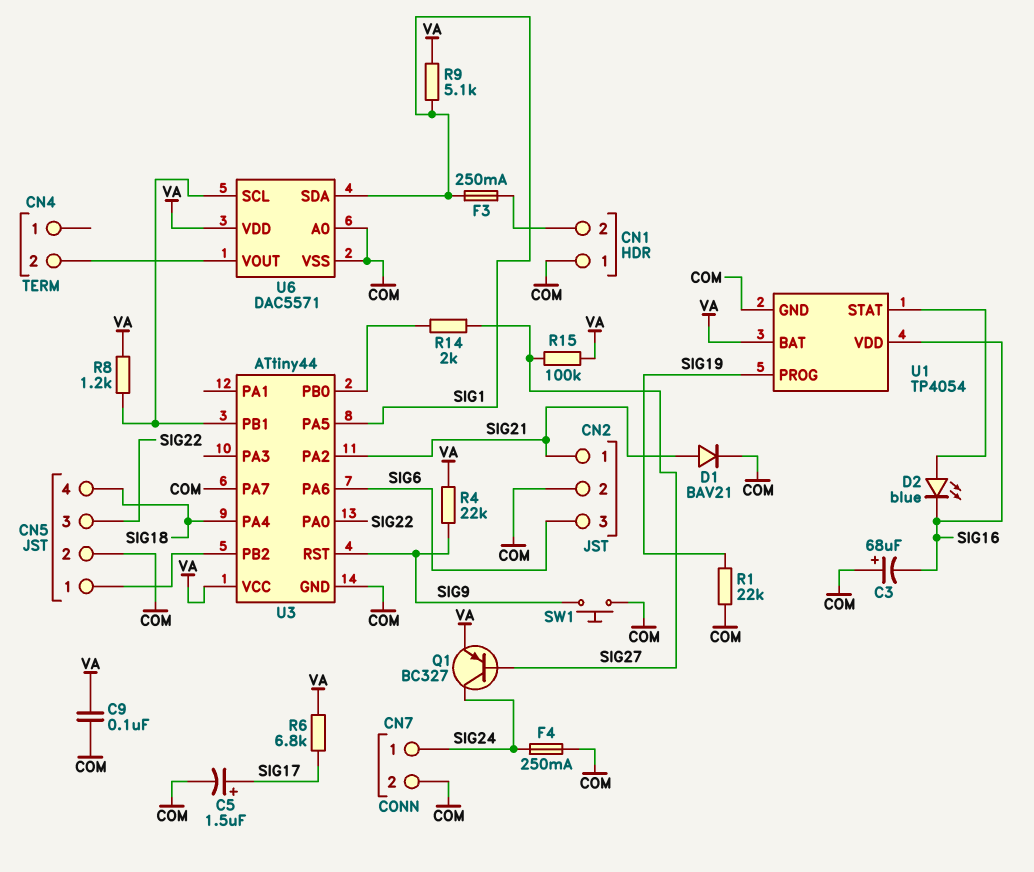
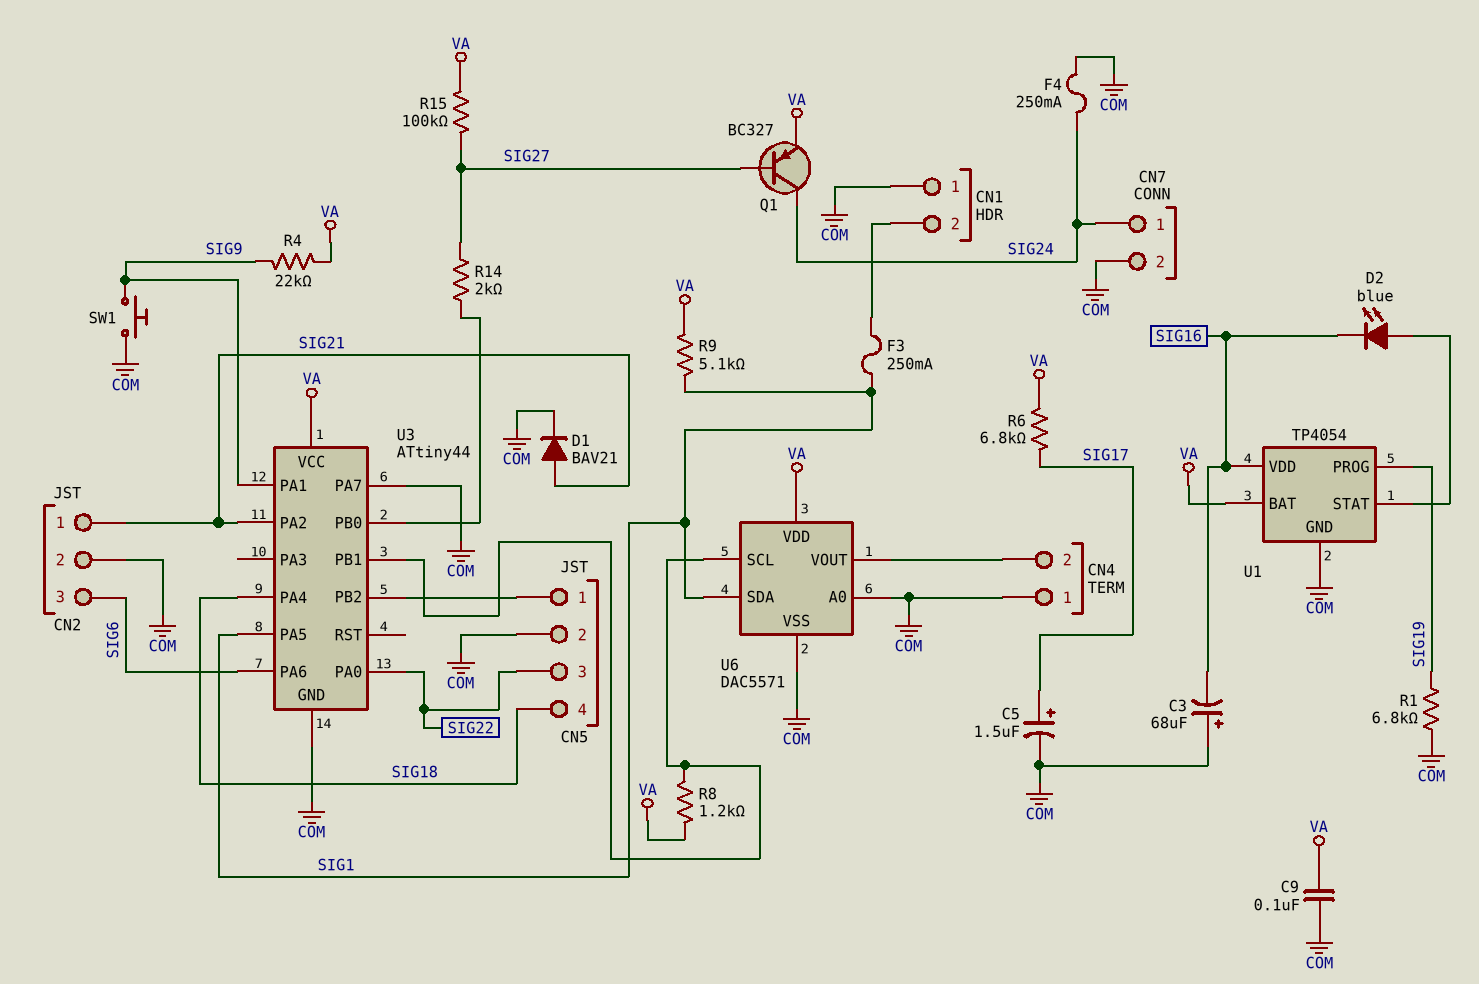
CN4 pin 1: none -> COM
R1: 22k (COM, SIG19) -> 6.8k (COM, SIG19)
U3 pin PA1: none -> SIG9
U3 pin RST: SIG9 -> none

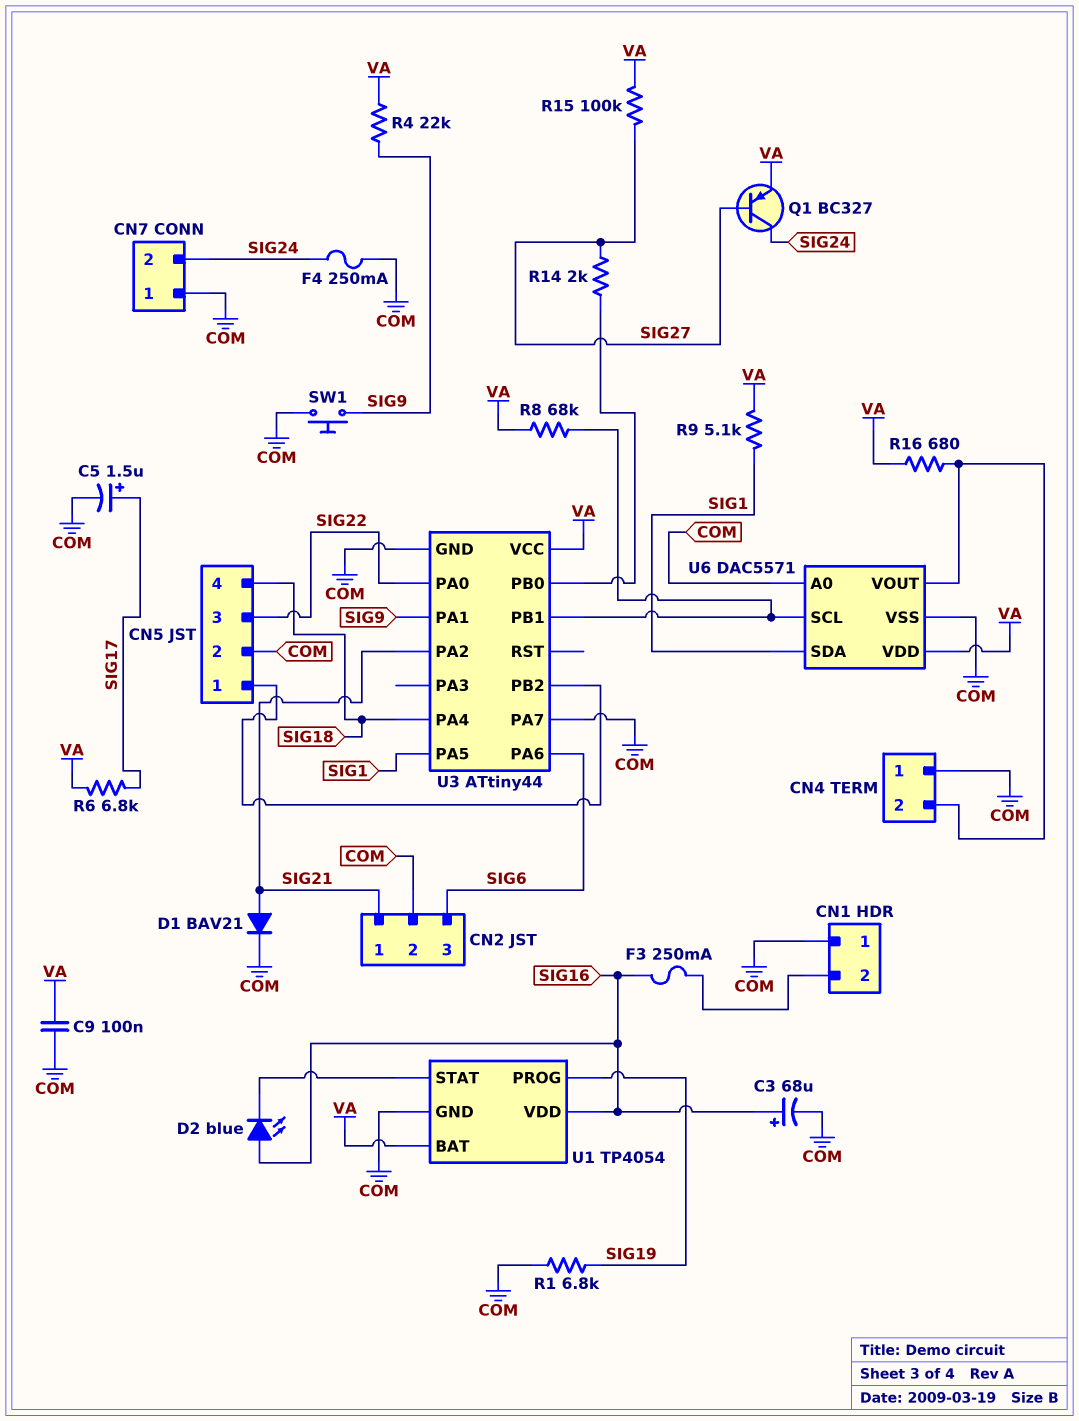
C3: 68uF (plus COM, minus SIG16) -> 68uF (plus SIG16, minus COM)
CN7 pin 1: SIG24 -> COM
CN7 pin 2: COM -> SIG24
D2: LED blue (A U1/STAT, K SIG16) -> LED blue (A SIG16, K U1/STAT)
F3: 250mA (CN1/2, SIG1) -> 250mA (CN1/2, SIG16)
R8: 1.2k (U3/PB1, VA) -> 68k (U3/PB1, VA)
R16: none -> 680 (CN4/2, VA)

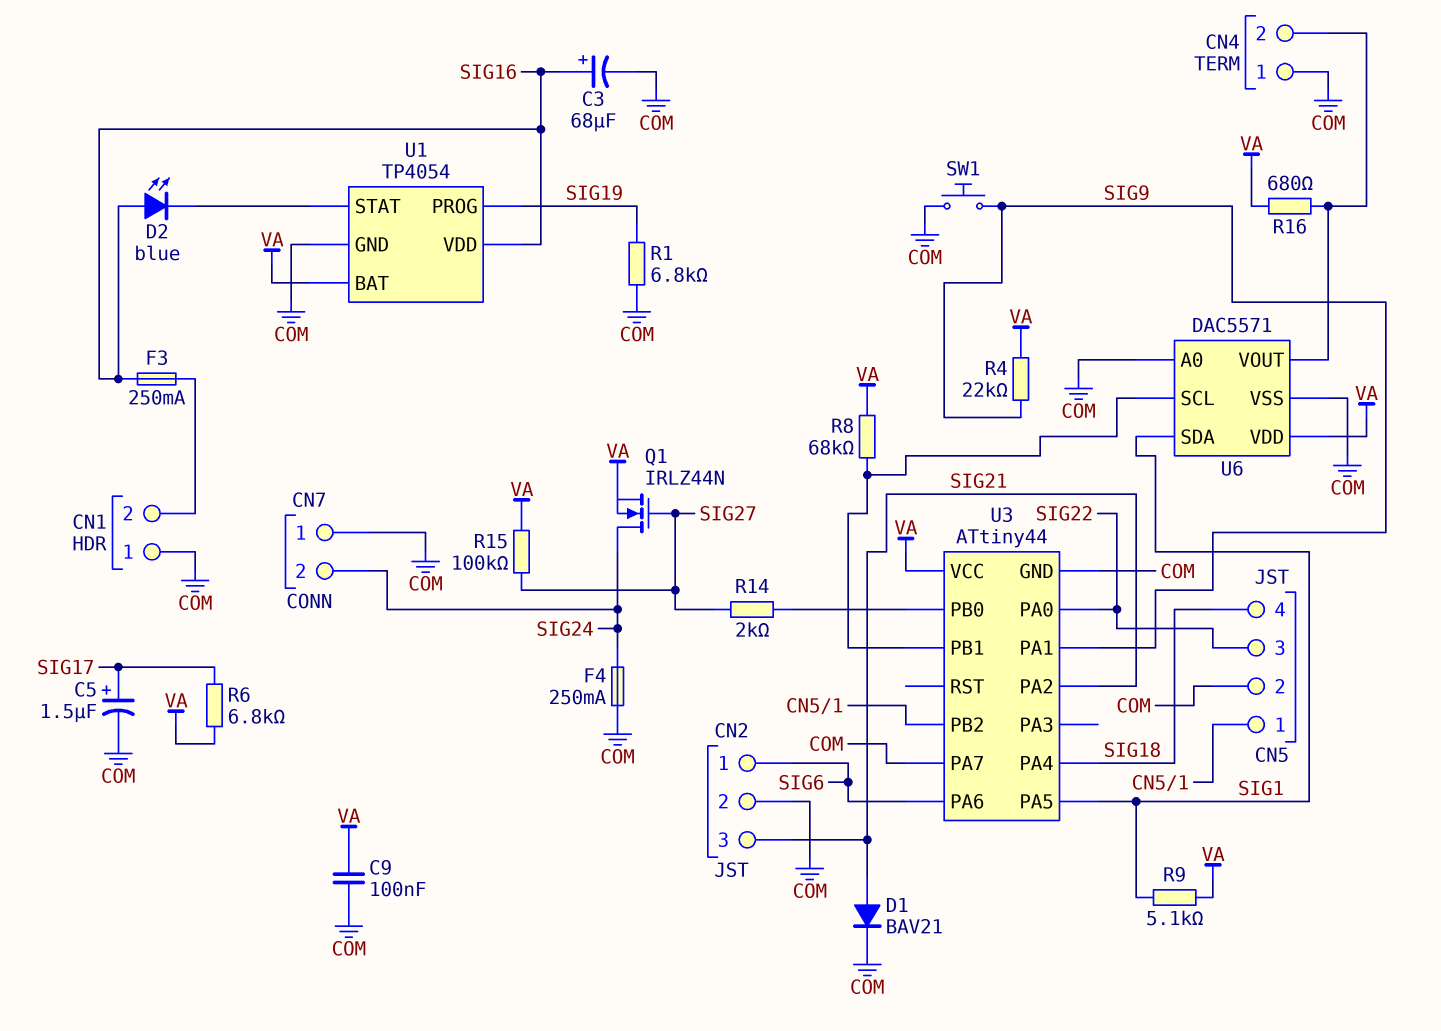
CN2 pin 1: SIG21 -> SIG6
CN2 pin 3: SIG6 -> SIG21
Q1: PNP BC327 (B SIG27, C SIG24, E VA) -> NMOS IRLZ44N (G SIG27, D SIG24, S VA)

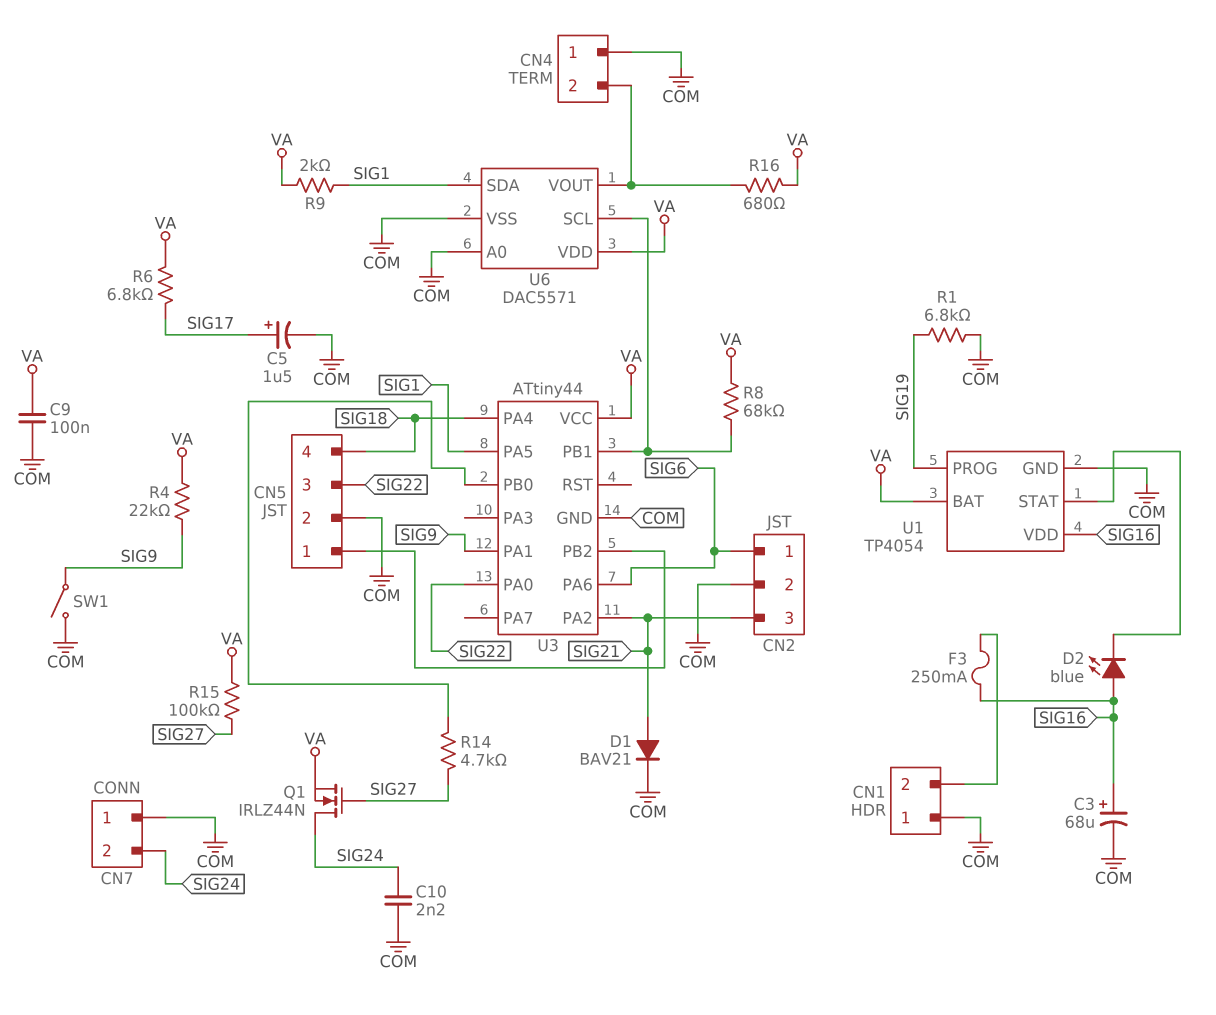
C10: none -> 2.2nF (COM, SIG24)
F4: 250mA (COM, SIG24) -> none
R9: 5.1k (SIG1, VA) -> 2k (SIG1, VA)
R14: 2k (SIG27, U3/PB0) -> 4.7k (SIG27, U3/PB0)
SW1: button (COM, SIG9) -> switch (COM, SIG9)
U3 pin PA7: COM -> none

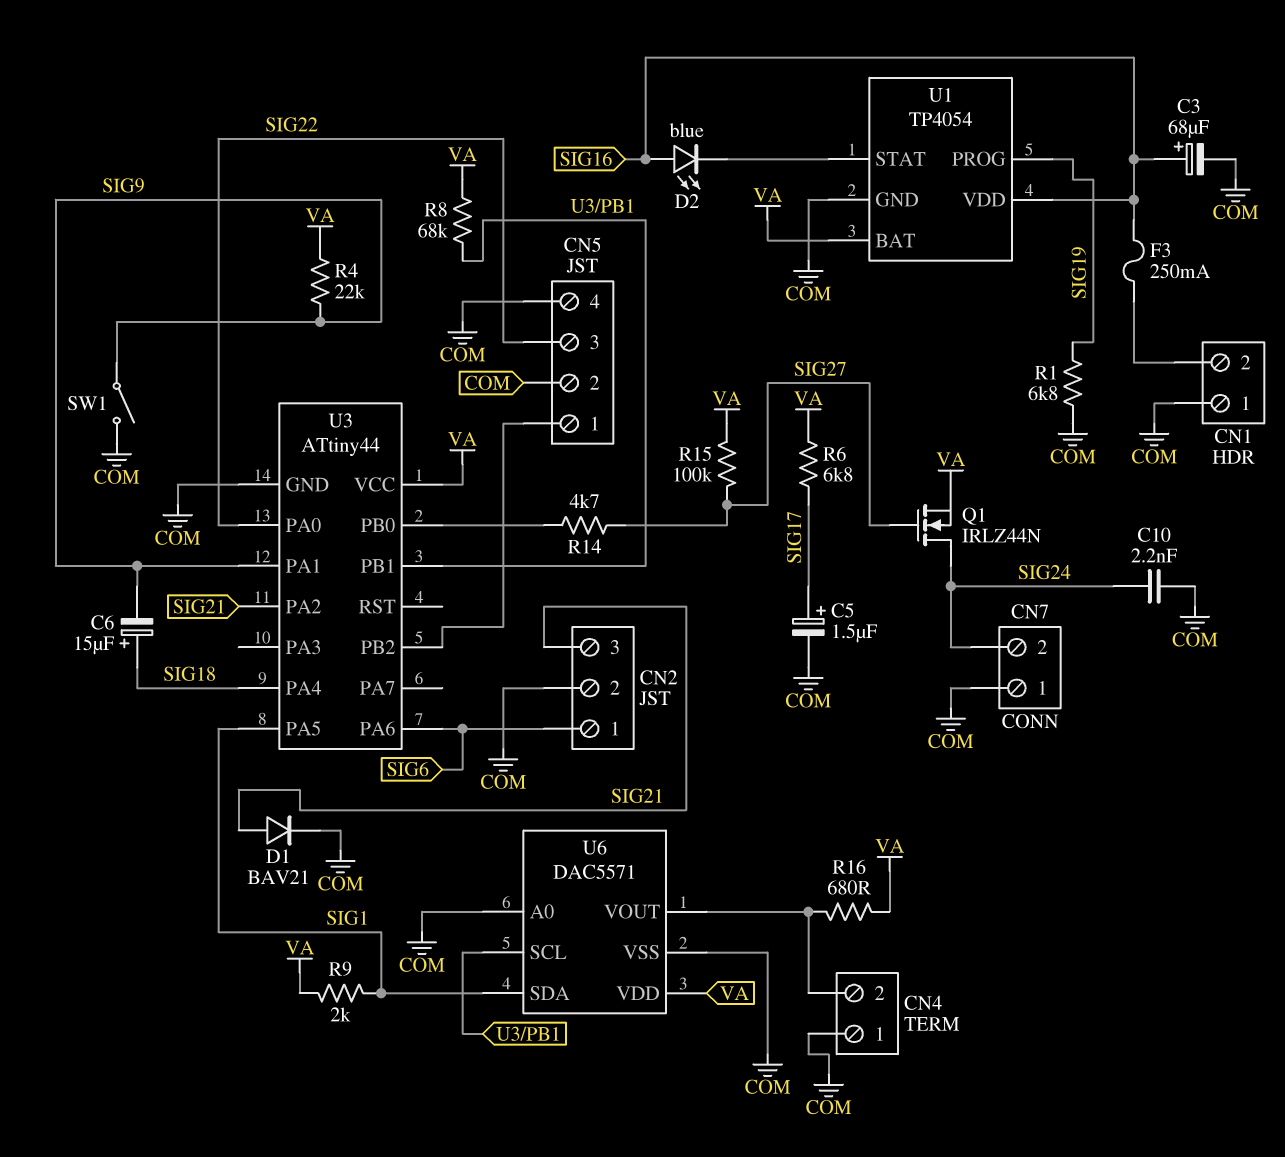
C6: none -> 15uF (plus SIG18, minus SIG9)
C9: 100nF (COM, VA) -> none
CN5 pin 4: SIG18 -> COM

